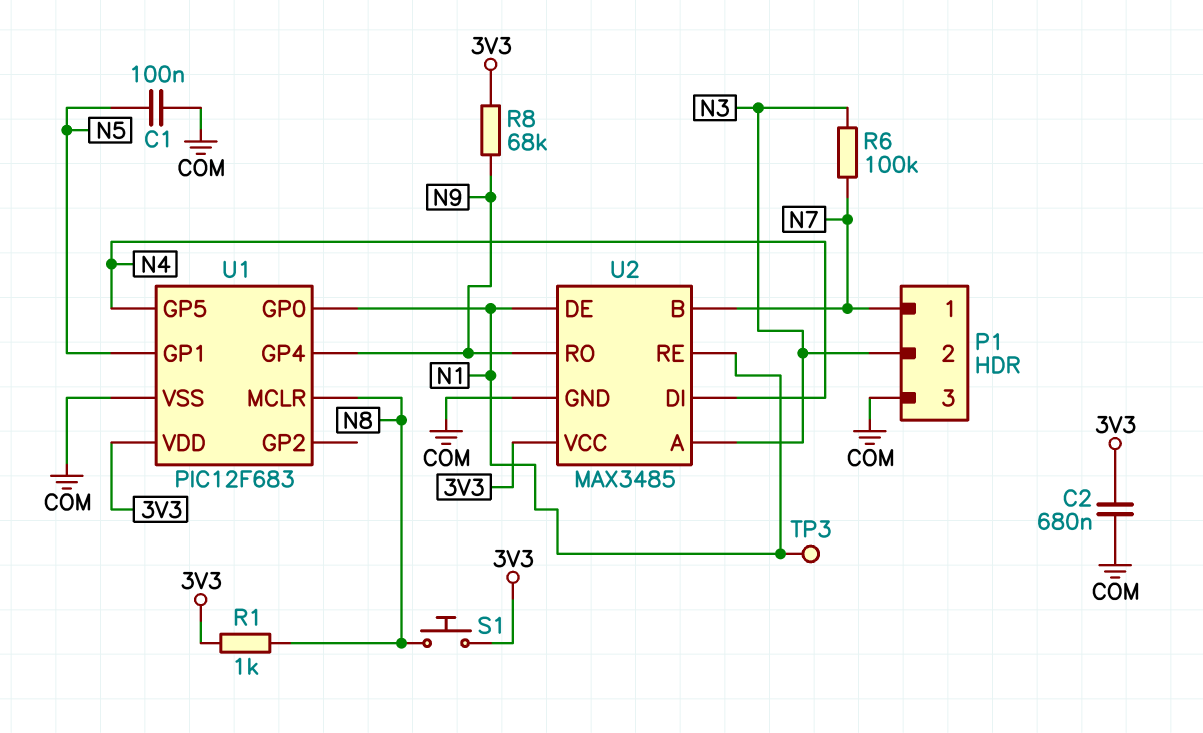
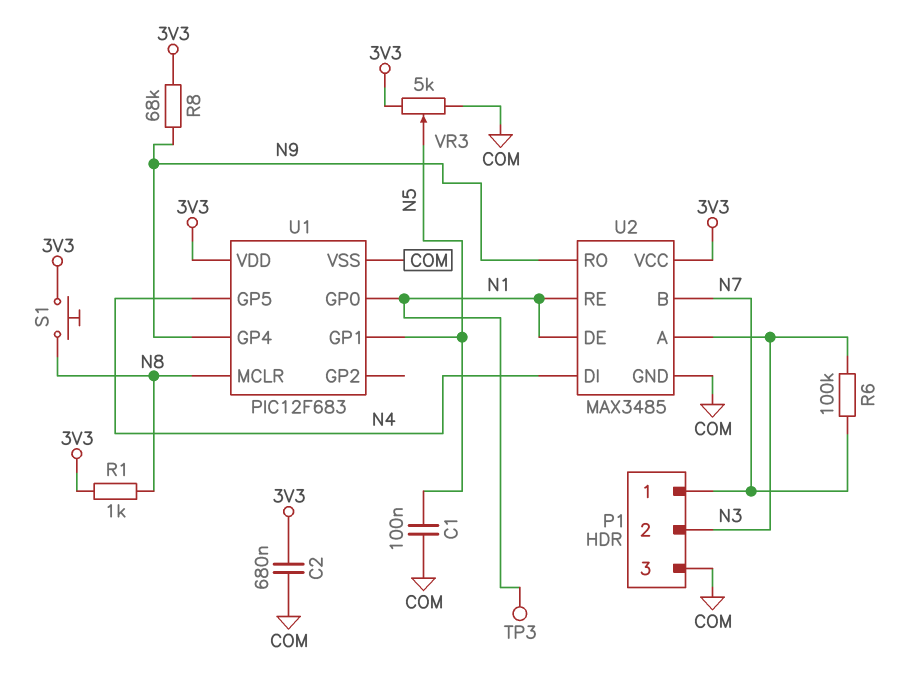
VR3: none -> 5k (3V3, COM, wiper N5)

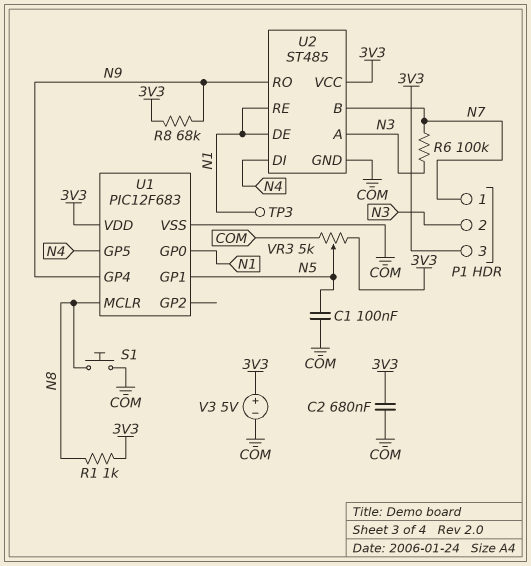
P1 pin 3: COM -> 3V3
S1: button (3V3, N8) -> button (COM, N8)
U2: MAX3485 -> ST485
V3: none -> 5V (plus 3V3, minus COM)

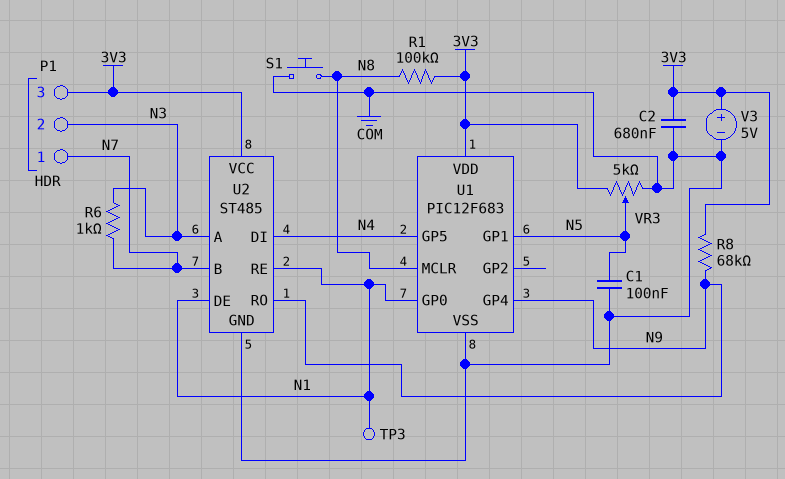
R1: 1k (3V3, N8) -> 100k (3V3, N8)
R6: 100k (N3, N7) -> 1k (N3, N7)

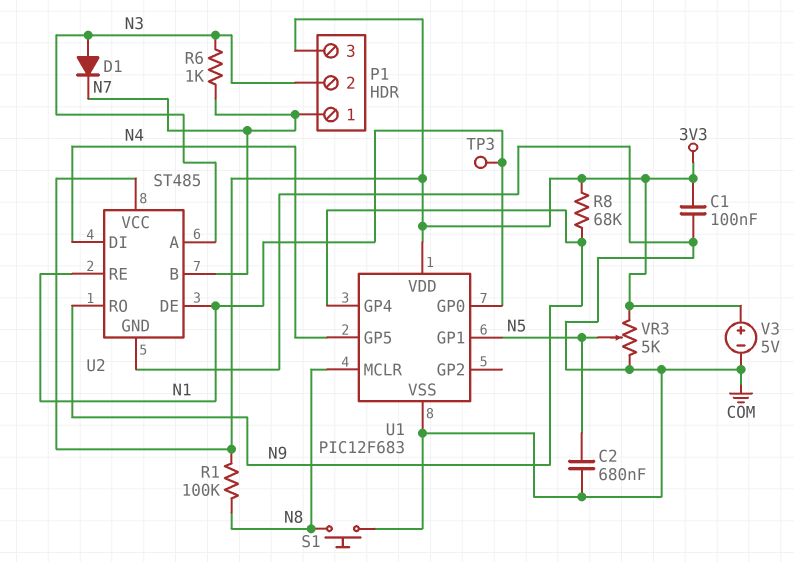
C1: 100nF (COM, N5) -> 100nF (3V3, COM)
C2: 680nF (3V3, COM) -> 680nF (COM, N5)
D1: none -> diode (A N3, K N7)

